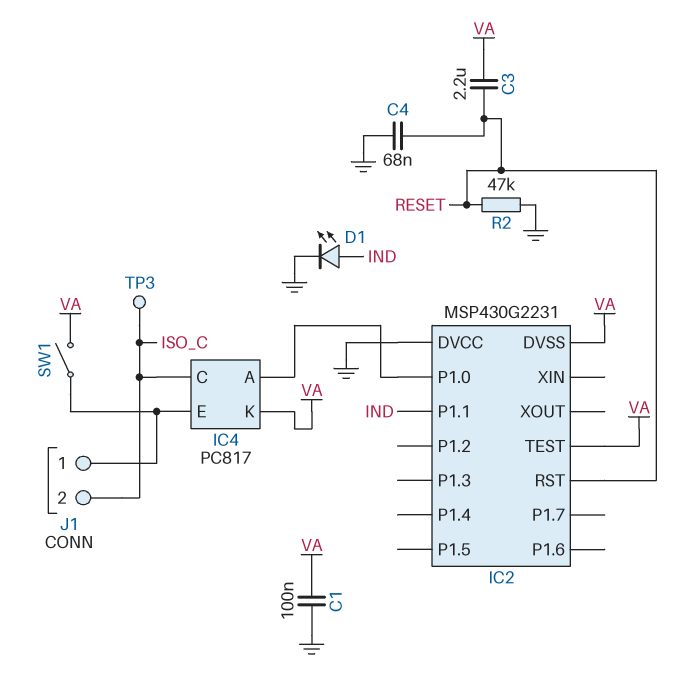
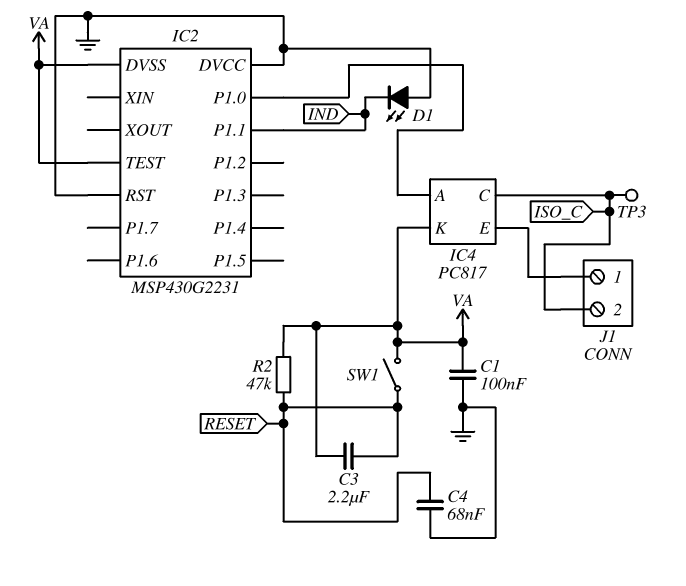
D1: LED (A IND, K GND) -> LED (A GND, K IND)
IC2 pin RST: RESET -> GND
R2: 47k (GND, RESET) -> 47k (RESET, VA)
SW1: switch (IC4/E, VA) -> switch (RESET, VA)

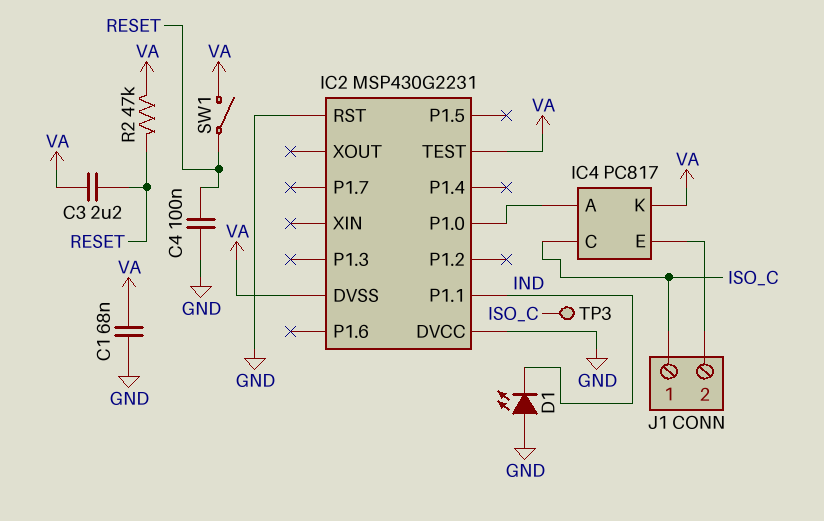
C1: 100nF (GND, VA) -> 68nF (GND, VA)
C4: 68nF (GND, RESET) -> 100nF (GND, RESET)
J1 pin 1: IC4/E -> ISO_C
J1 pin 2: ISO_C -> IC4/E

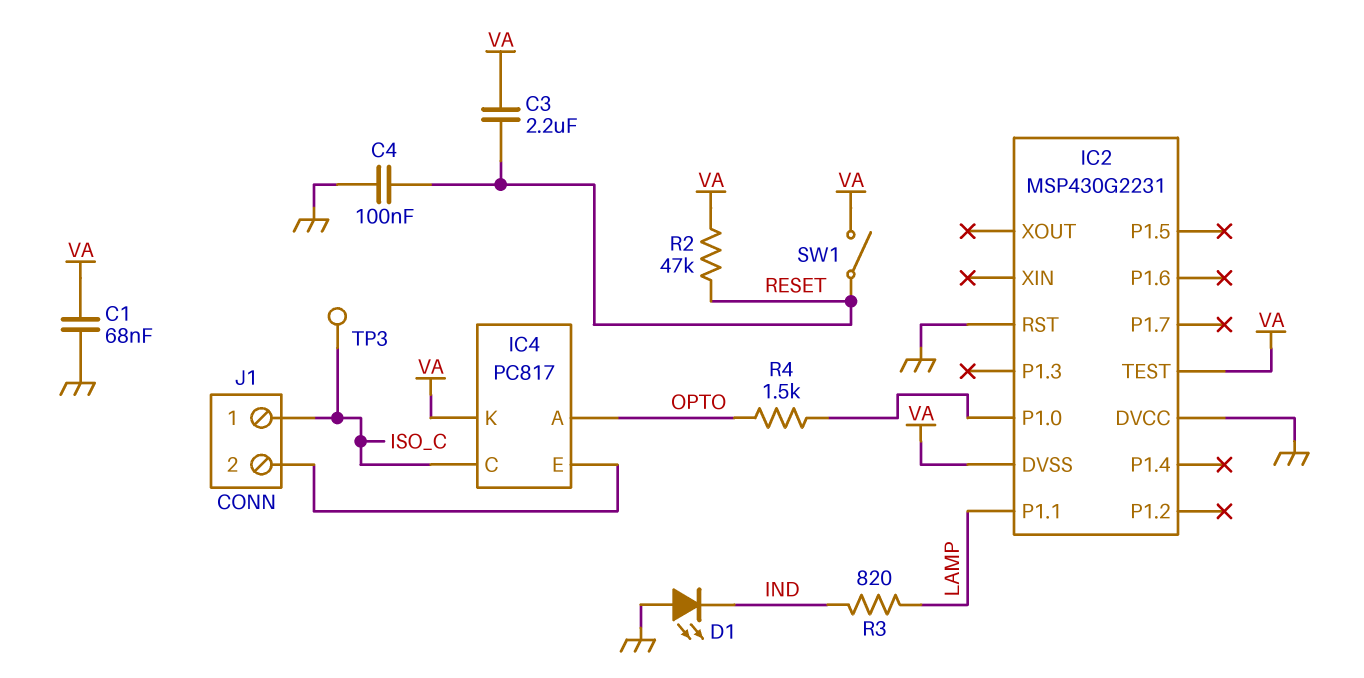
IC2 pin P1.1: IND -> LAMP
IC4 pin A: IC2/P1.0 -> OPTO
R3: none -> 820 (IND, LAMP)
R4: none -> 1.5k (IC2/P1.0, OPTO)

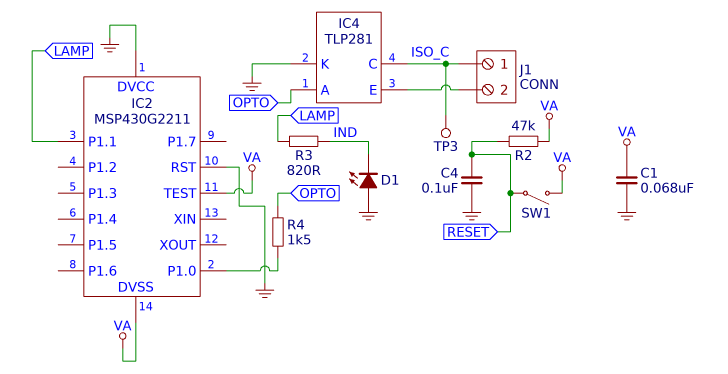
C3: 2.2uF (RESET, VA) -> none
IC2: MSP430G2231 -> MSP430G2211
IC4: PC817 -> TLP281
IC4 pin K: VA -> GND

